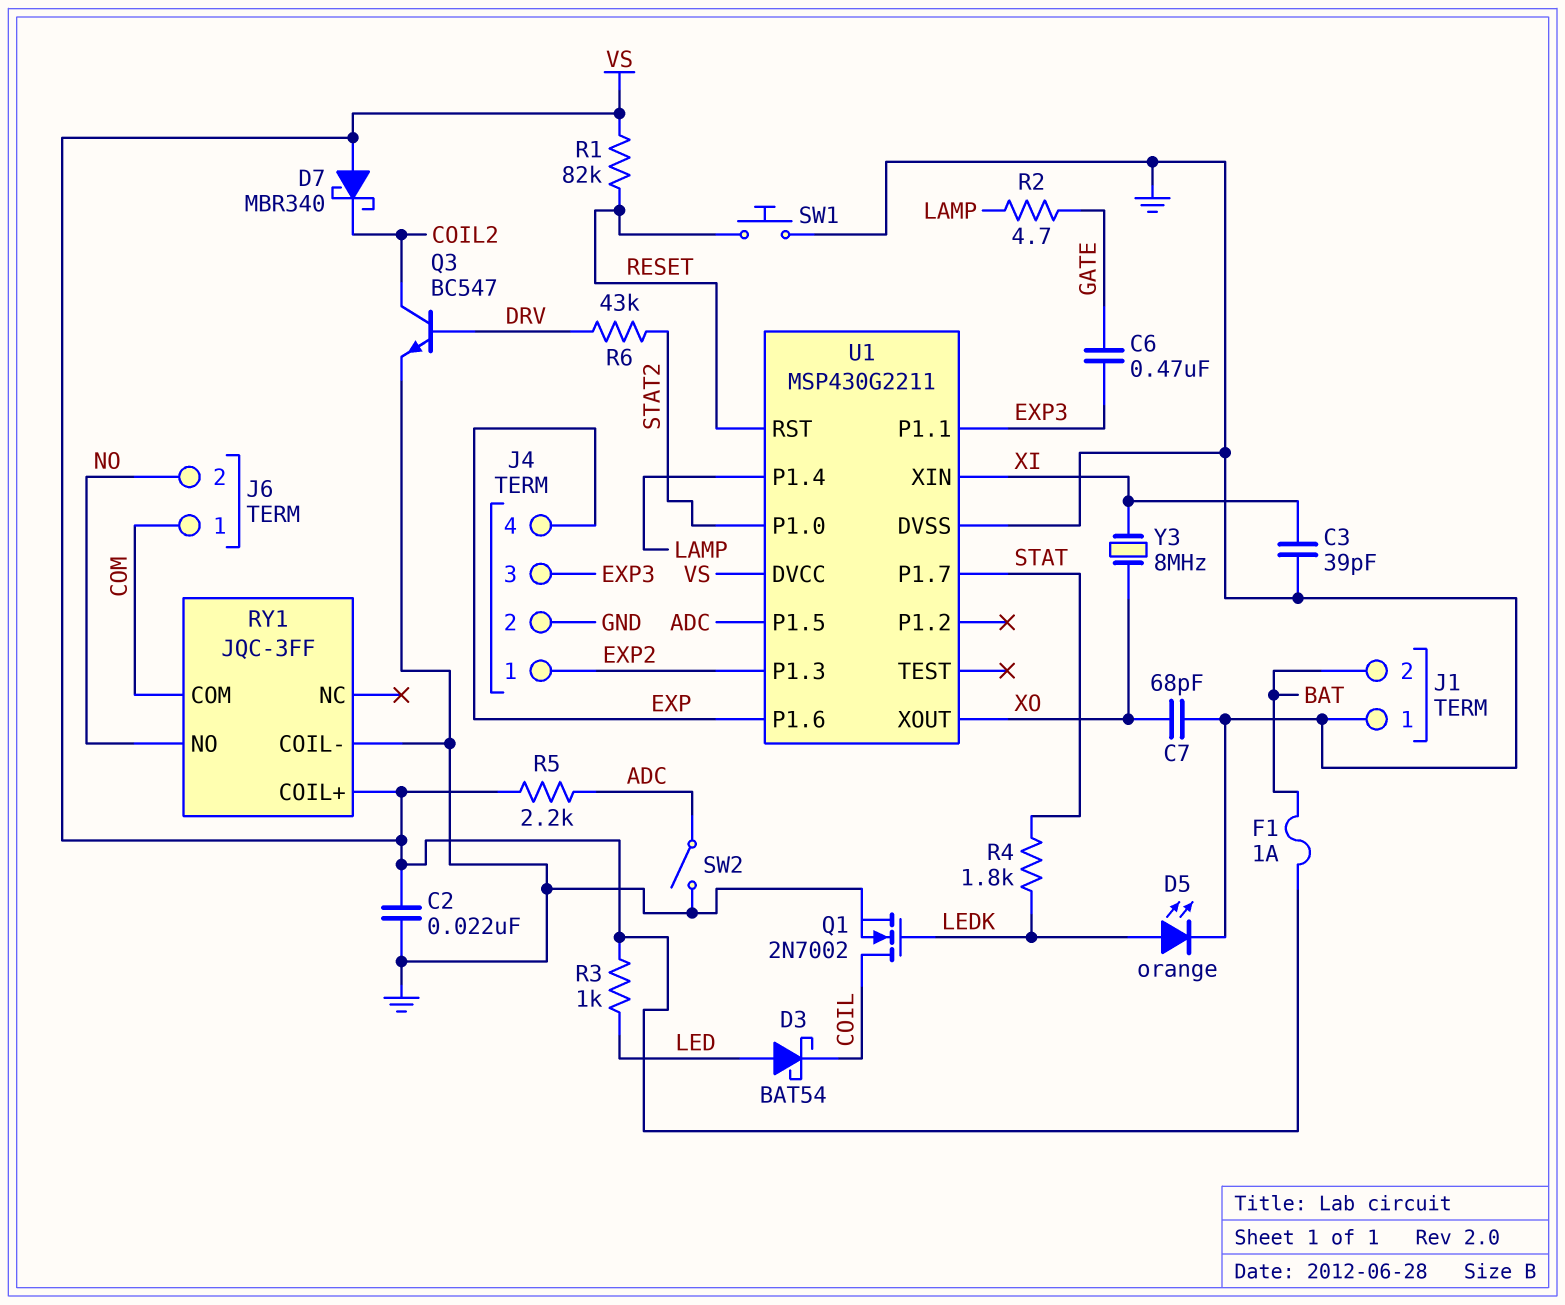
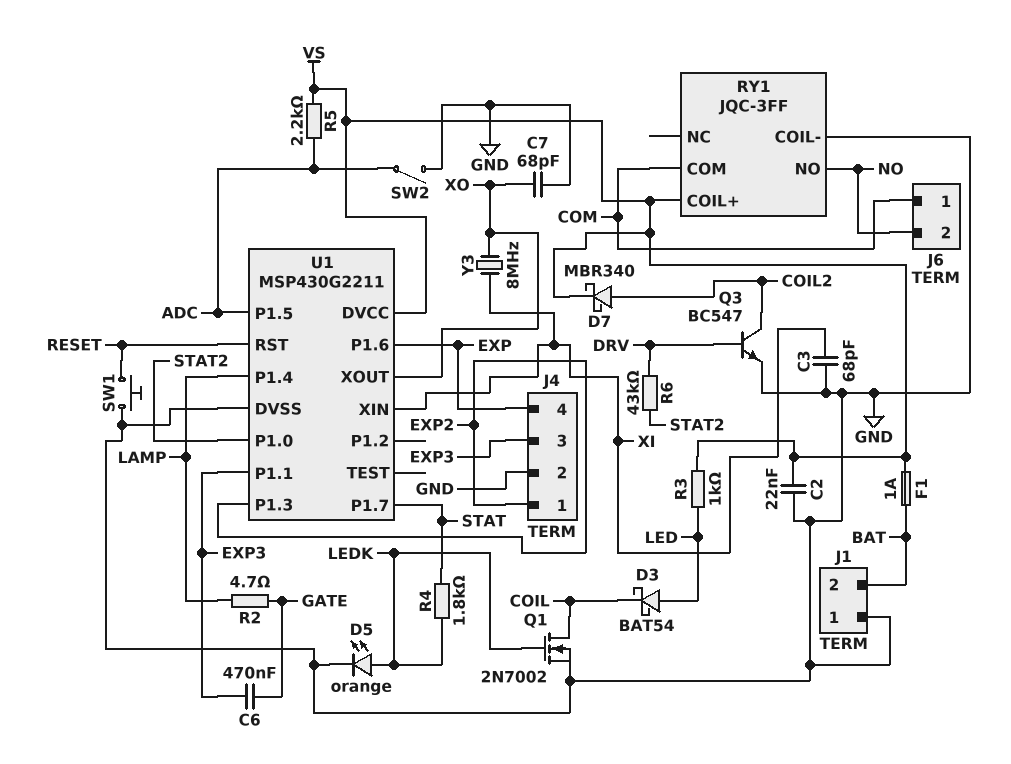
C3: 39pF (GND, XI) -> 68pF (GND, XI)
D7: schottky MBR340 (A VS, K COIL2) -> schottky MBR340 (A COIL2, K VS)
R1: 82k (RESET, VS) -> none

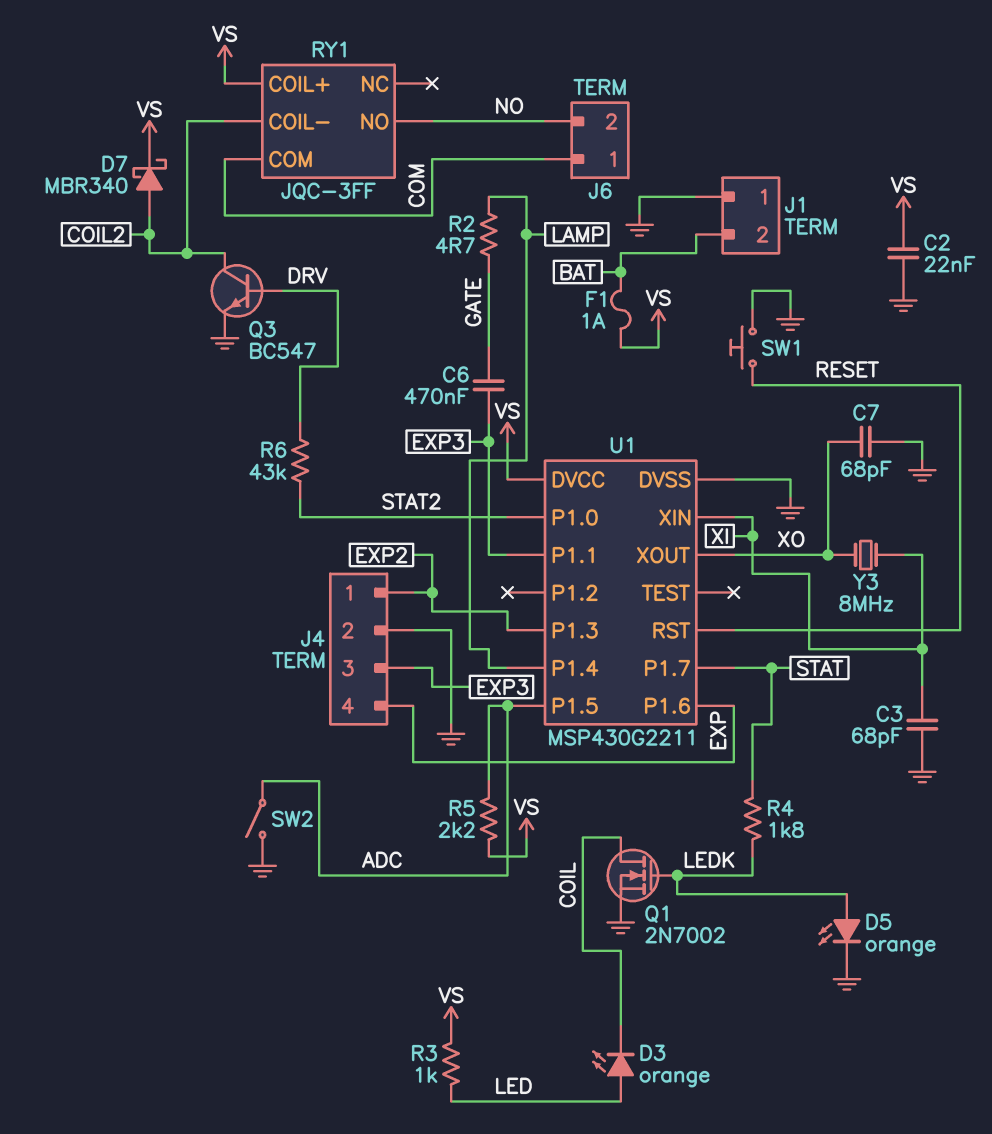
D3: schottky BAT54 (A LED, K COIL) -> LED orange (A LED, K COIL)
RY1 pin COIL-: GND -> COIL2

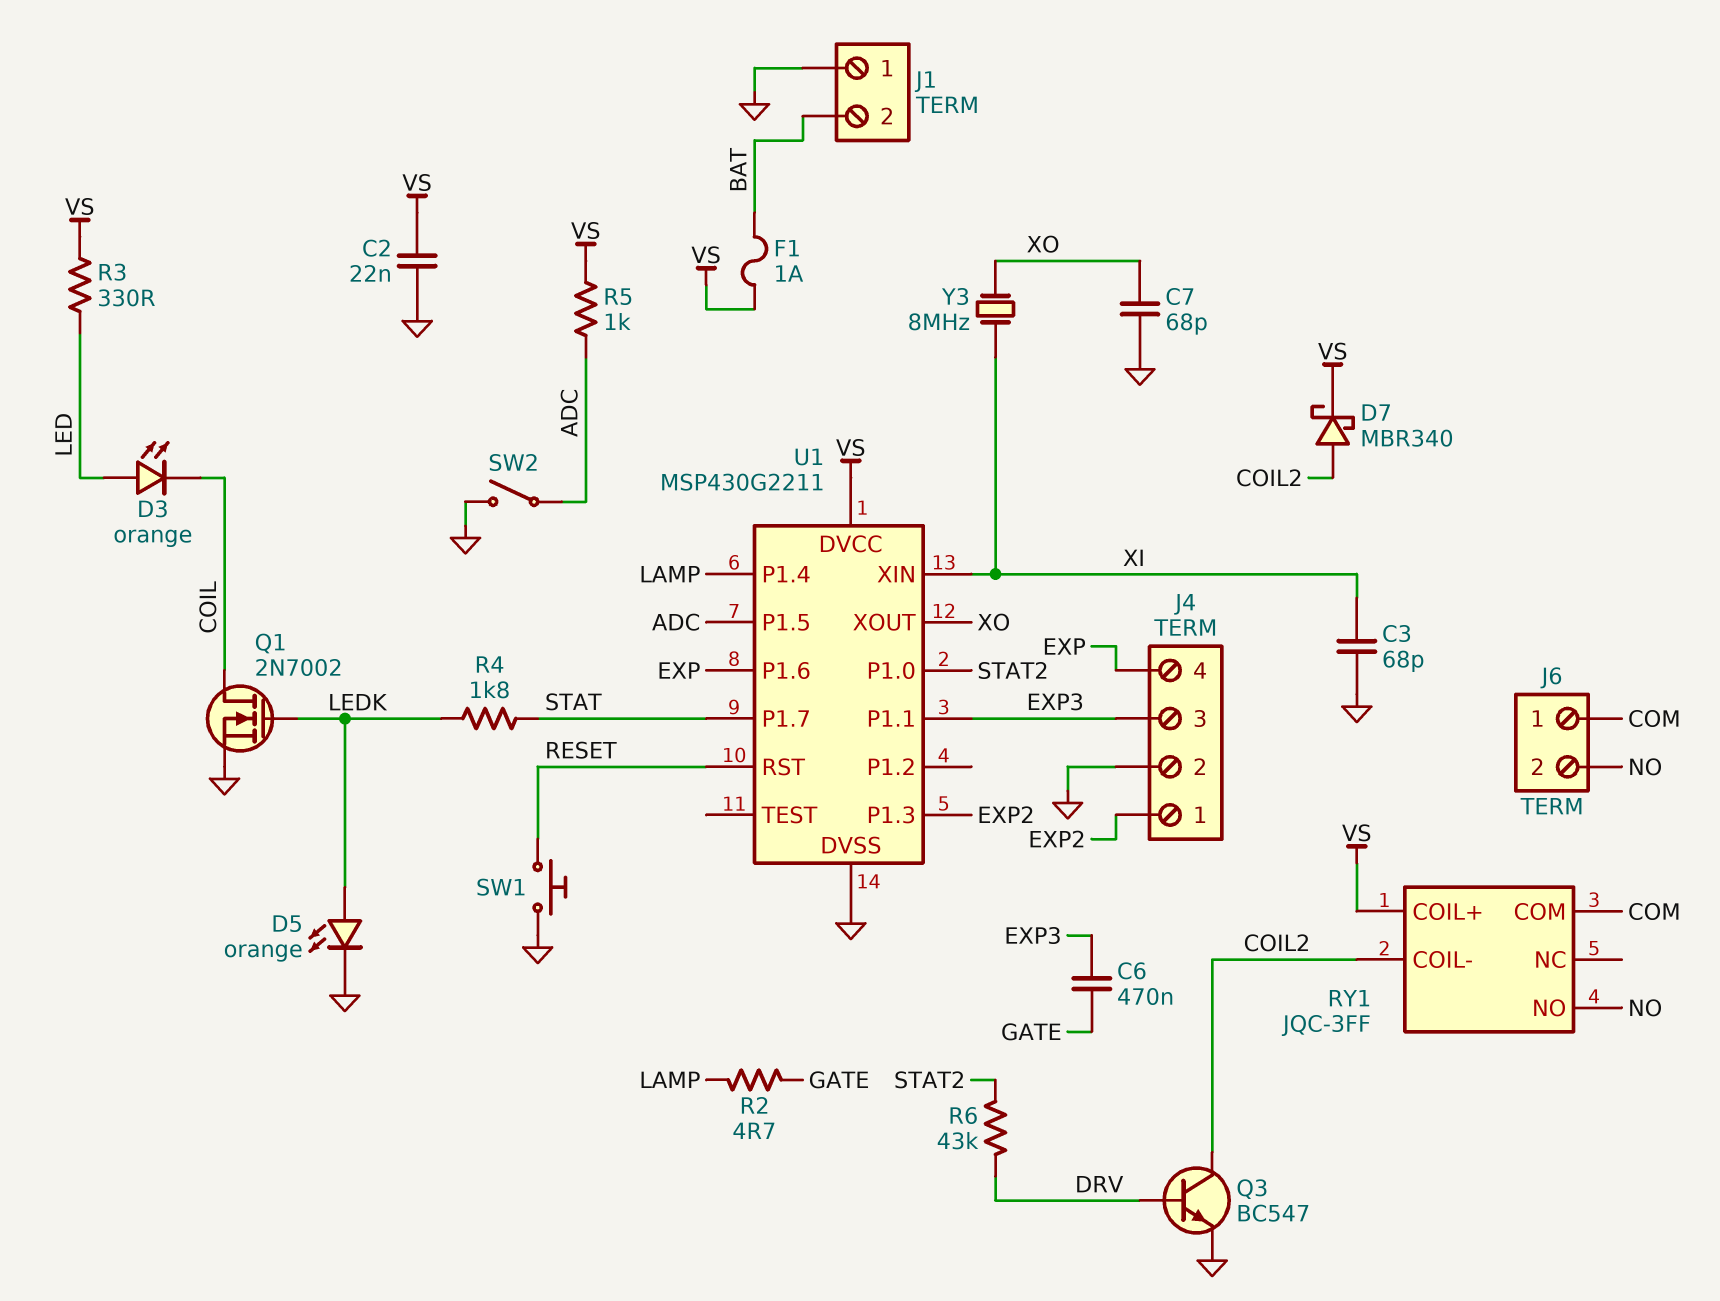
R3: 1k (LED, VS) -> 330 (LED, VS)
R5: 2.2k (ADC, VS) -> 1k (ADC, VS)

